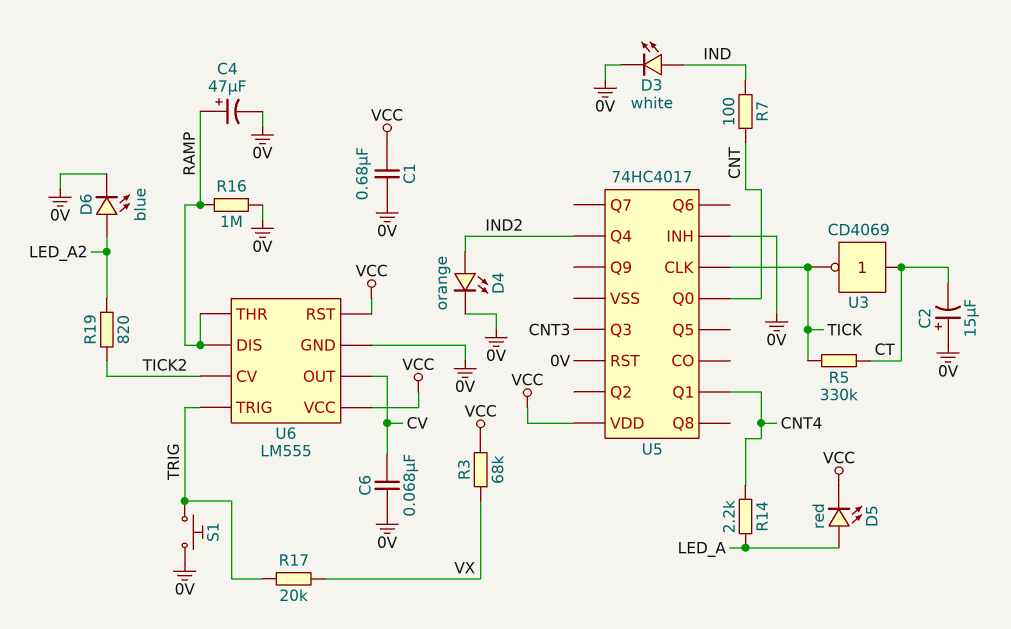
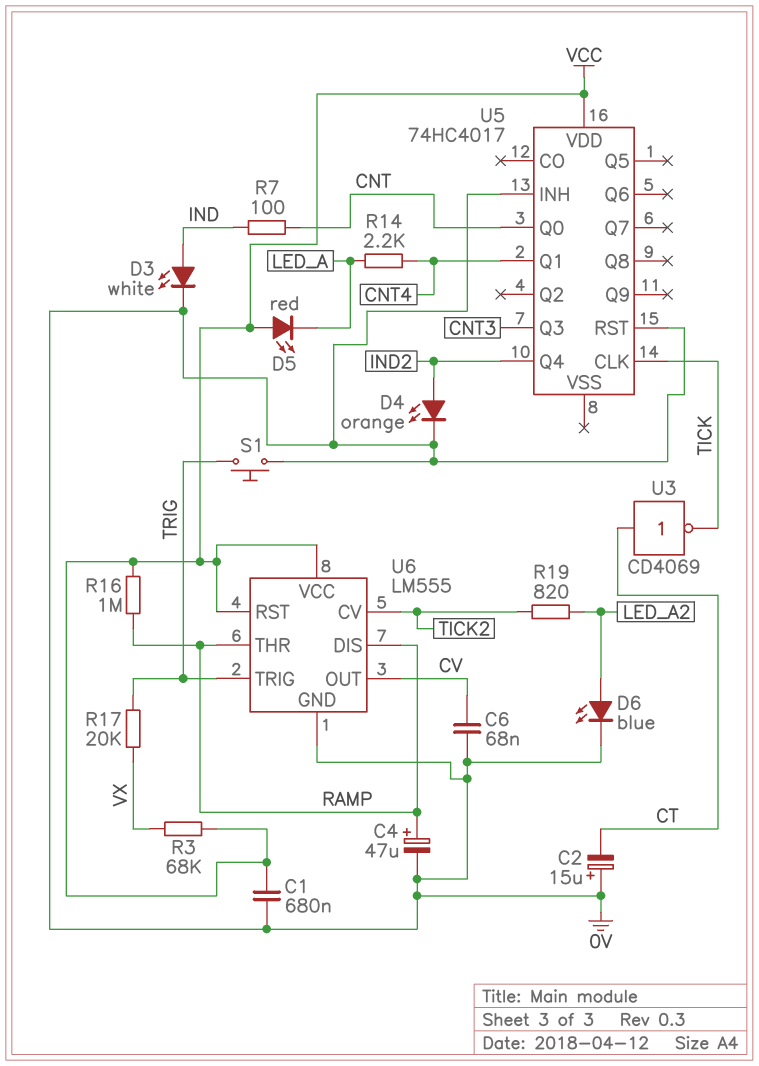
D5: LED red (A LED_A, K VCC) -> LED red (A VCC, K LED_A)
R5: 330k (CT, TICK) -> none
R16: 1M (0V, RAMP) -> 1M (RAMP, VCC)

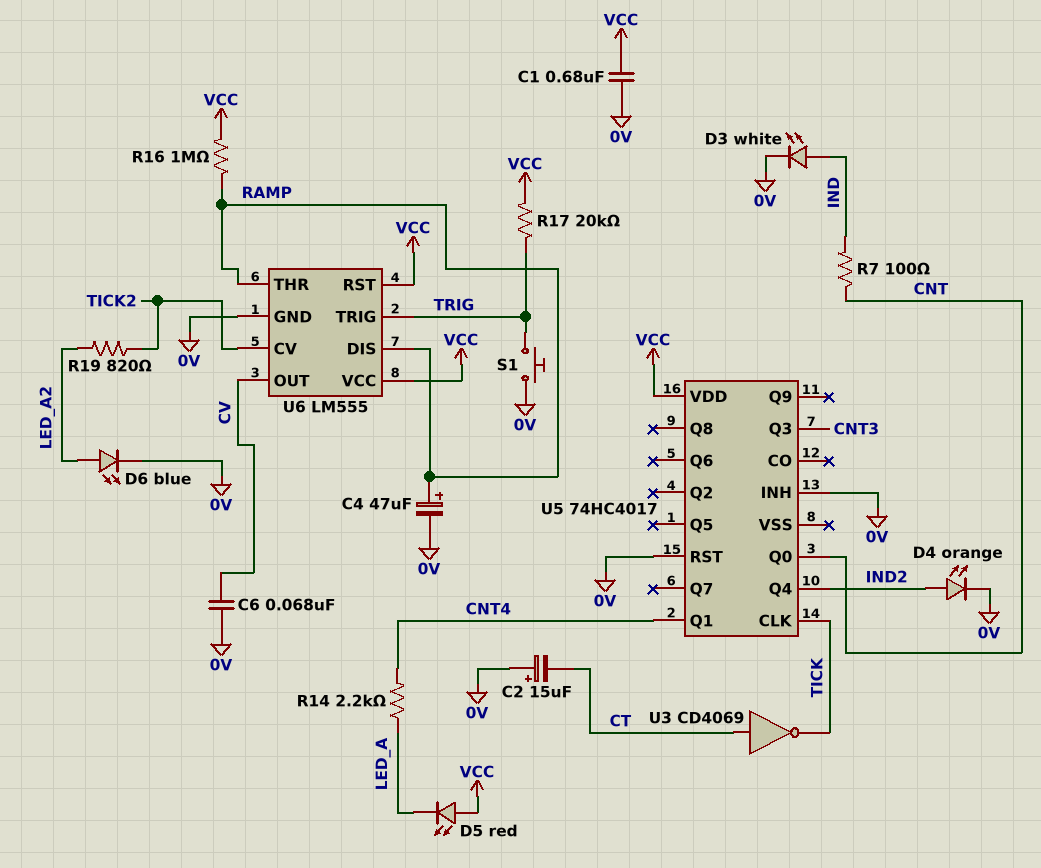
R3: 68k (VCC, VX) -> none
R17: 20k (TRIG, VX) -> 20k (TRIG, VCC)

